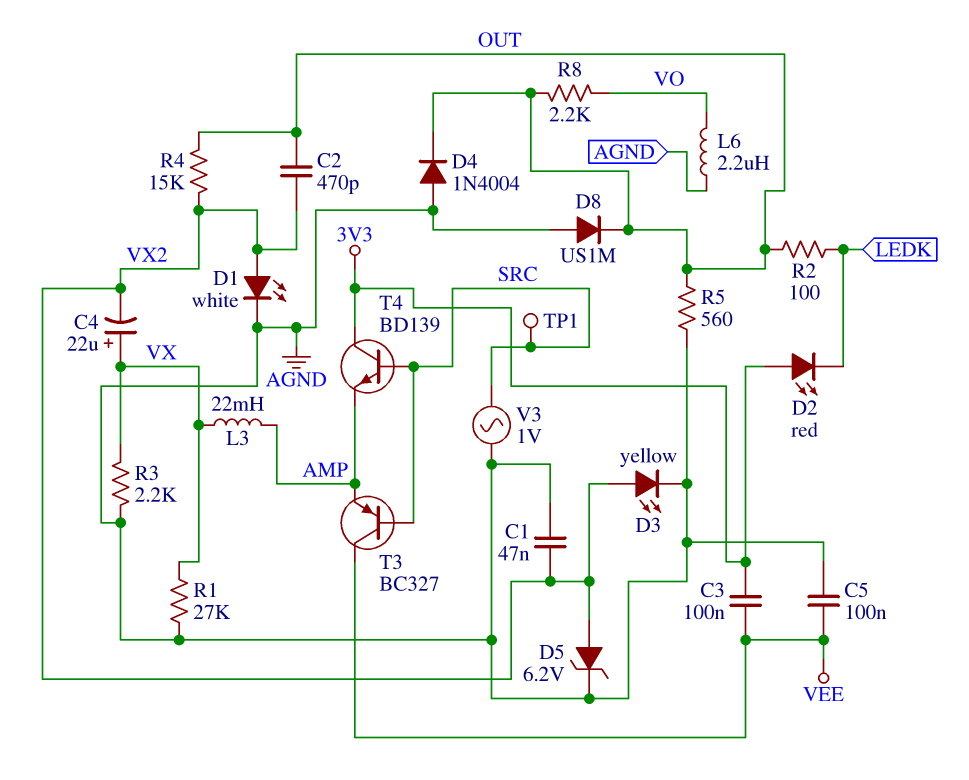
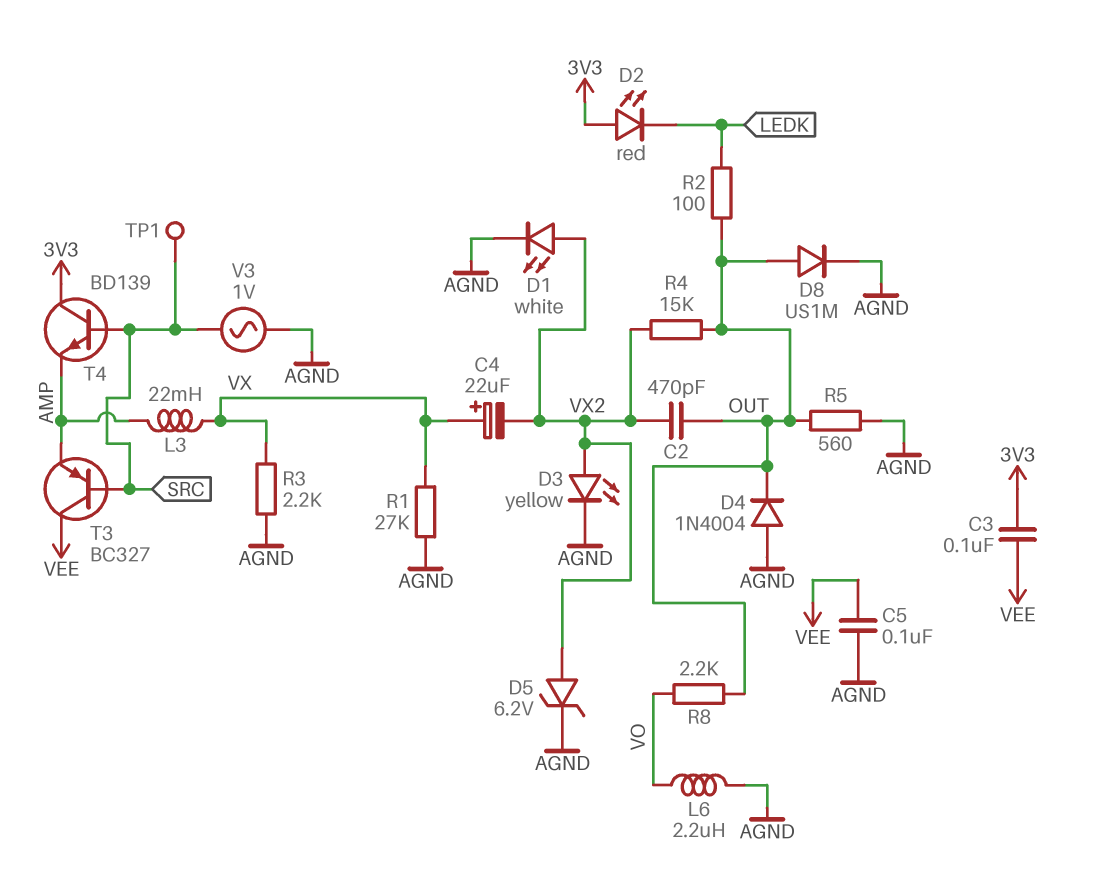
C1: 47nF (AGND, VX2) -> none
D8: diode US1M (A AGND, K OUT) -> diode US1M (A OUT, K AGND)

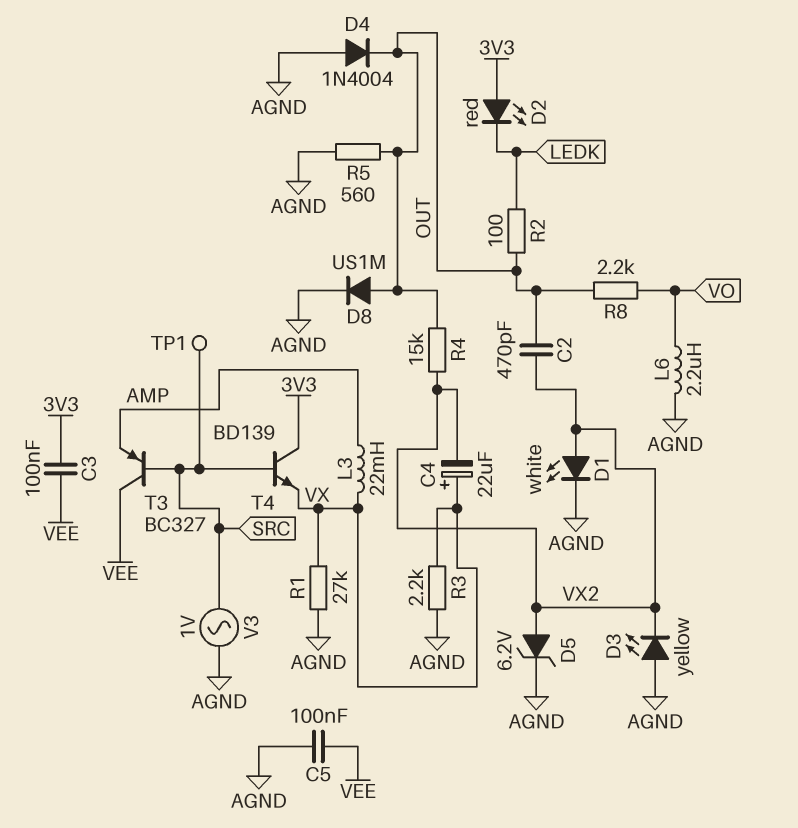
D3: LED yellow (A VX2, K AGND) -> LED yellow (A AGND, K VX2)
T4: NPN BD139 (B SRC, C 3V3, E AMP) -> NPN BD139 (B SRC, C 3V3, E VX)

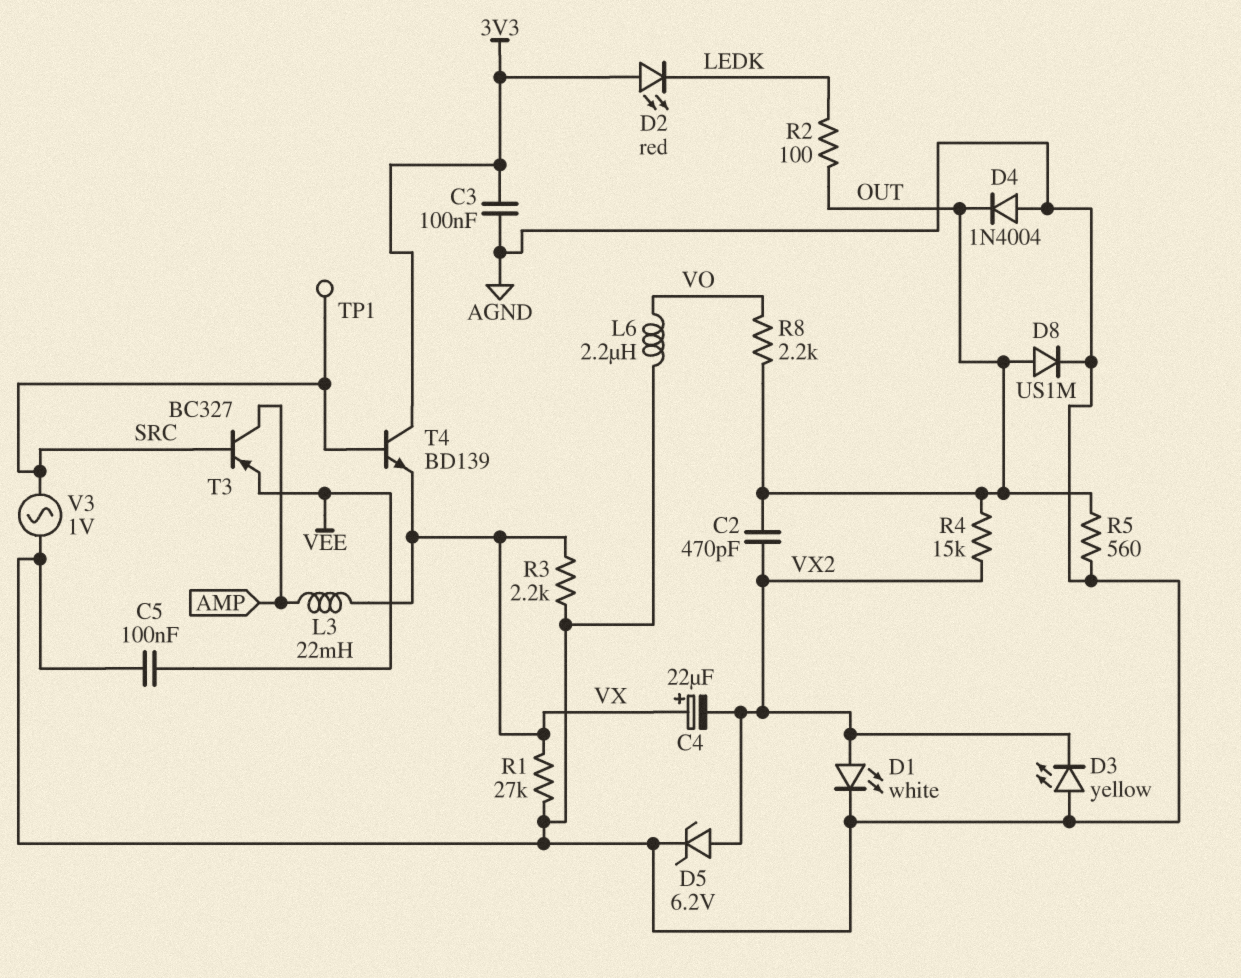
C3: 100nF (3V3, VEE) -> 100nF (3V3, AGND)
T3: PNP BC327 (B SRC, C VEE, E AMP) -> PNP BC327 (B SRC, C AMP, E VEE)

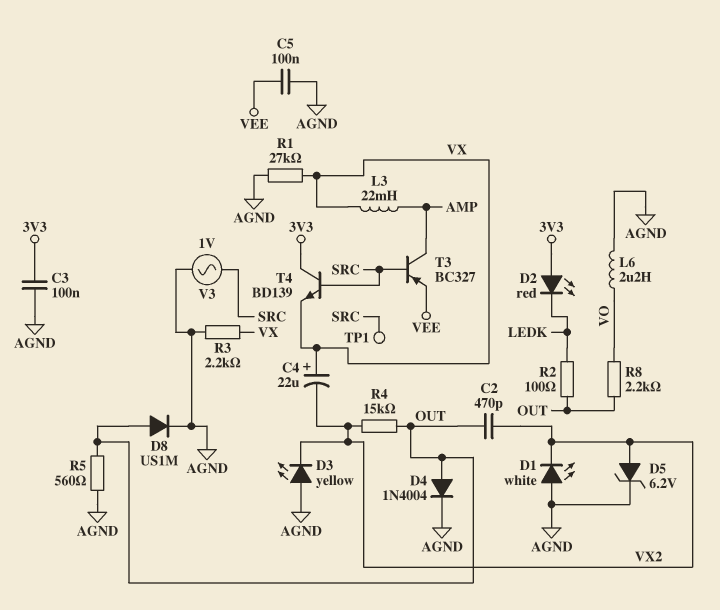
D1: LED white (A VX2, K AGND) -> LED white (A AGND, K VX2)
D4: diode 1N4004 (A AGND, K OUT) -> diode 1N4004 (A OUT, K AGND)

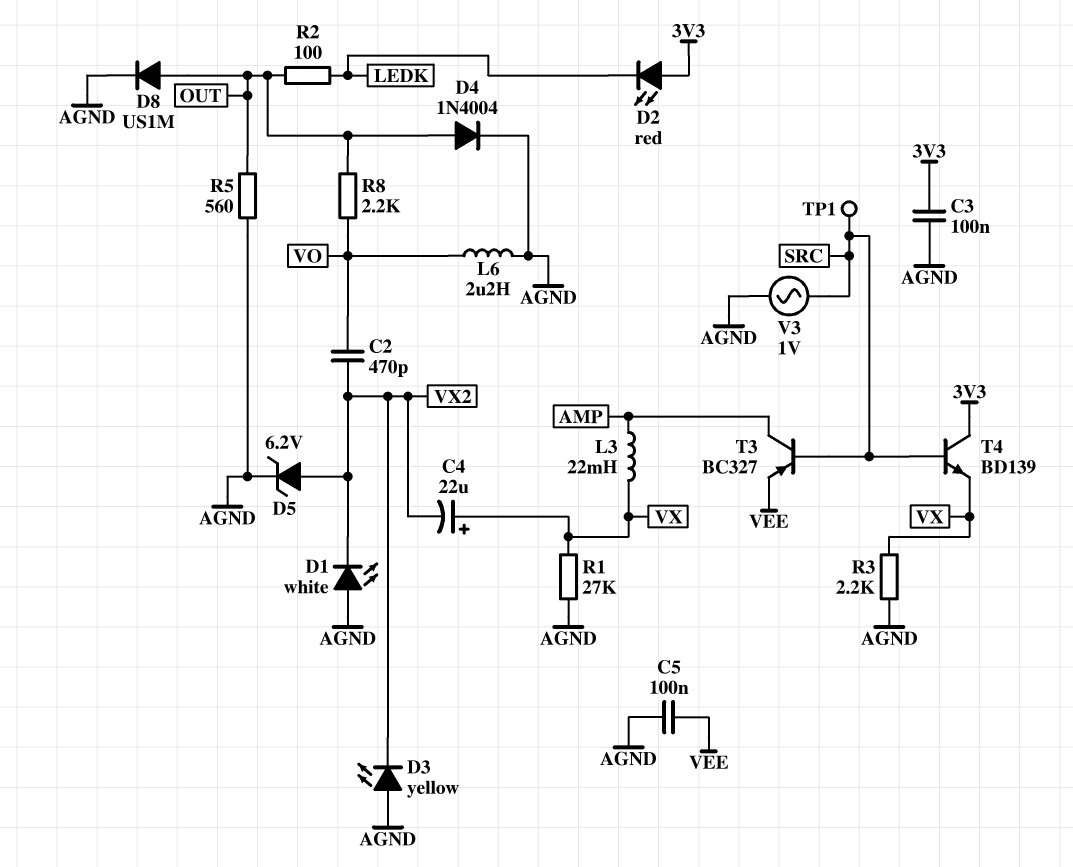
C2: 470pF (OUT, VX2) -> 470pF (VO, VX2)
R4: 15k (OUT, VX2) -> none

